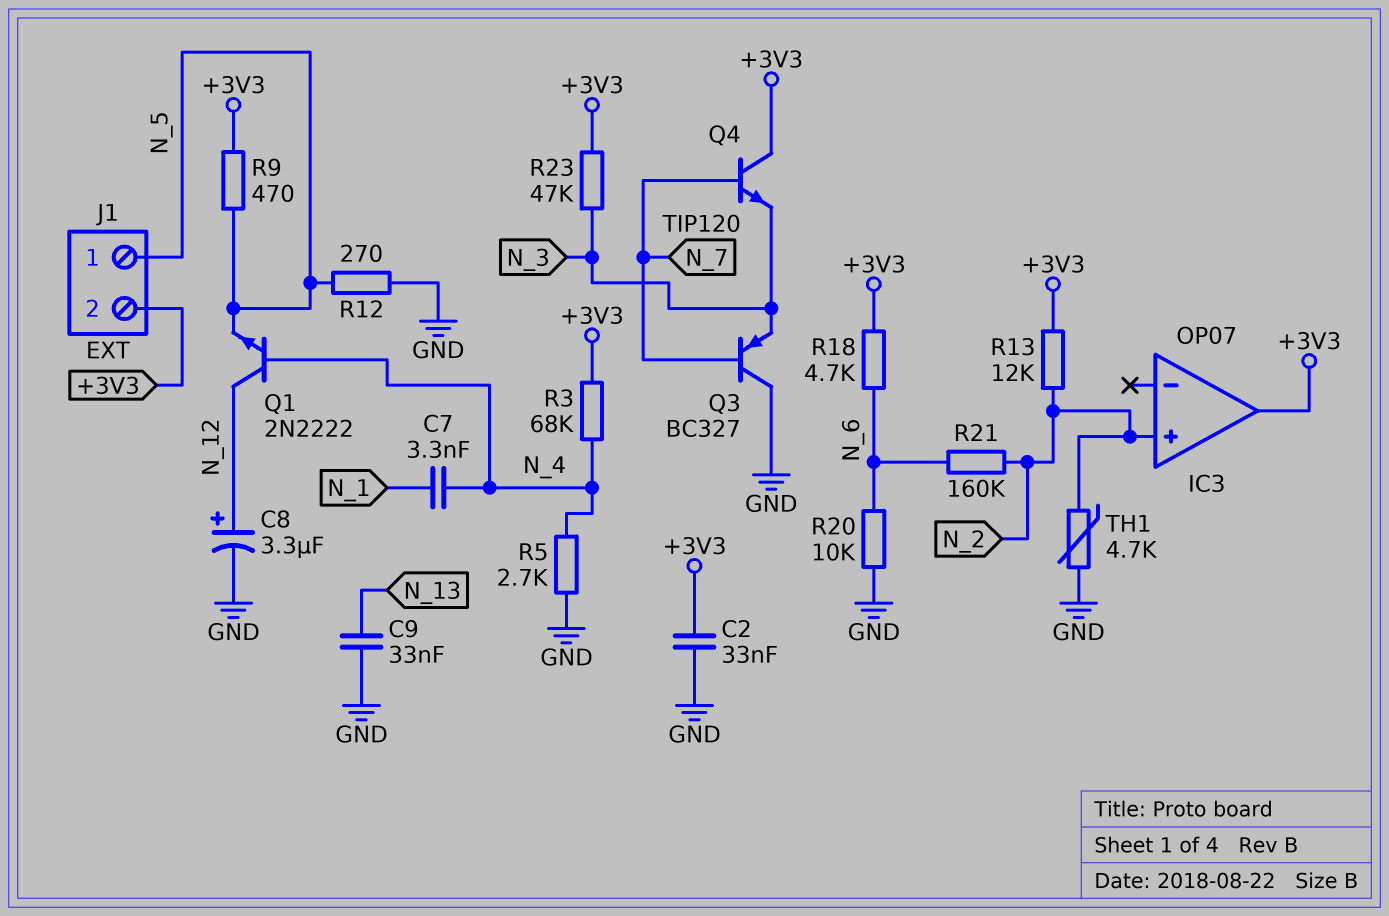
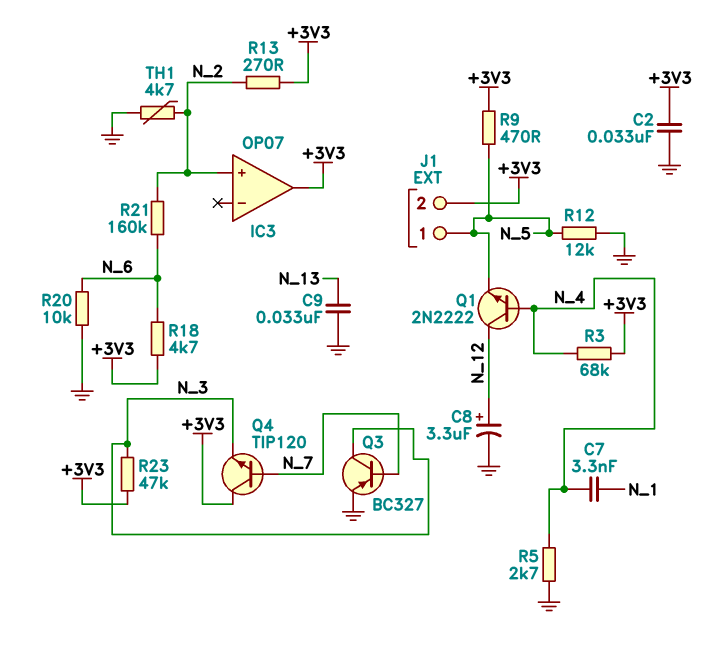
Q3: PNP BC327 (B N_7, C GND, E N_3) -> PNP BC327 (B N_7, C N_3, E GND)
R12: 270 (GND, N_5) -> 12k (GND, N_5)
R13: 12k (+3V3, N_2) -> 270 (+3V3, N_2)

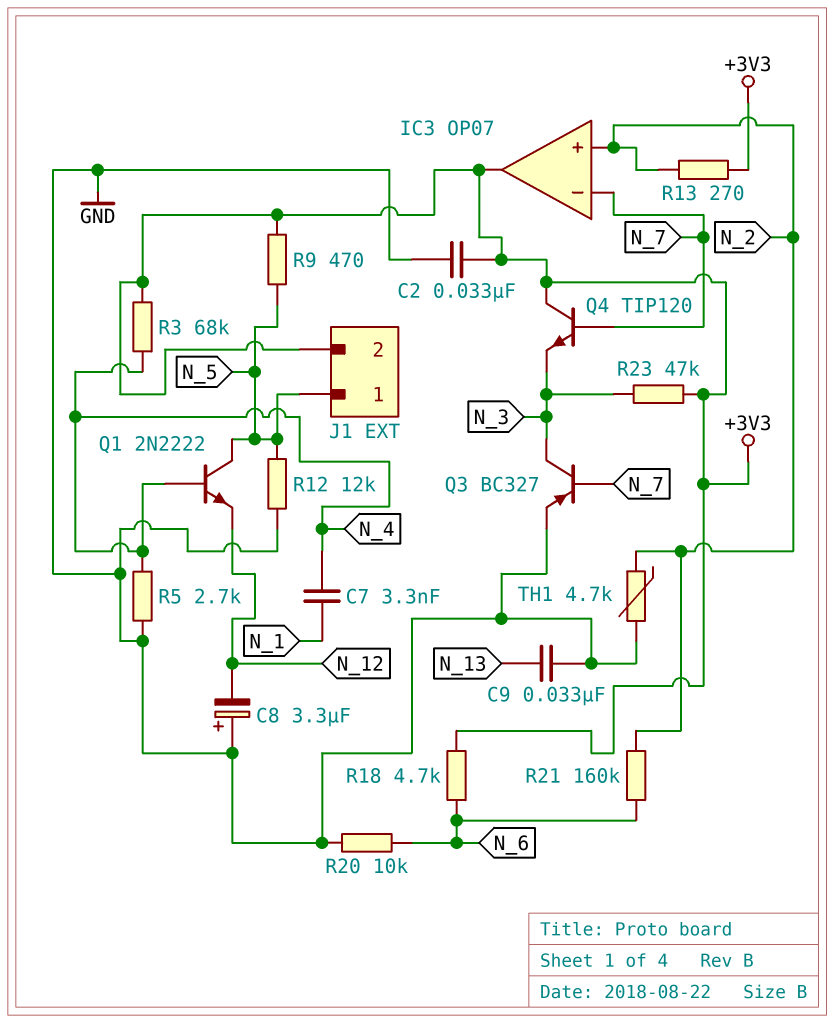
C8: 3.3uF (plus N_12, minus GND) -> 3.3uF (plus GND, minus N_12)
IC3 pin in-: none -> N_7
Q1: NPN 2N2222 (B N_4, C N_12, E N_5) -> NPN 2N2222 (B N_4, C N_5, E N_12)

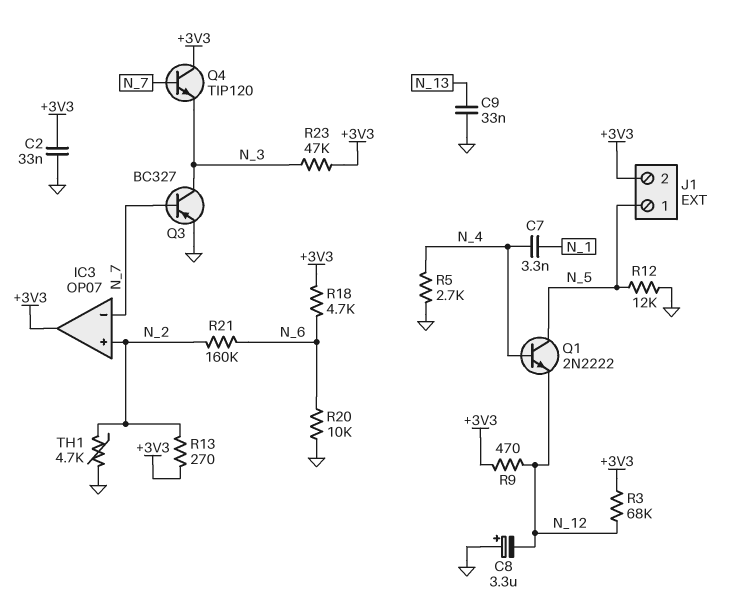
R3: 68k (+3V3, N_4) -> 68k (+3V3, N_12)
R9: 470 (+3V3, N_5) -> 470 (+3V3, N_12)

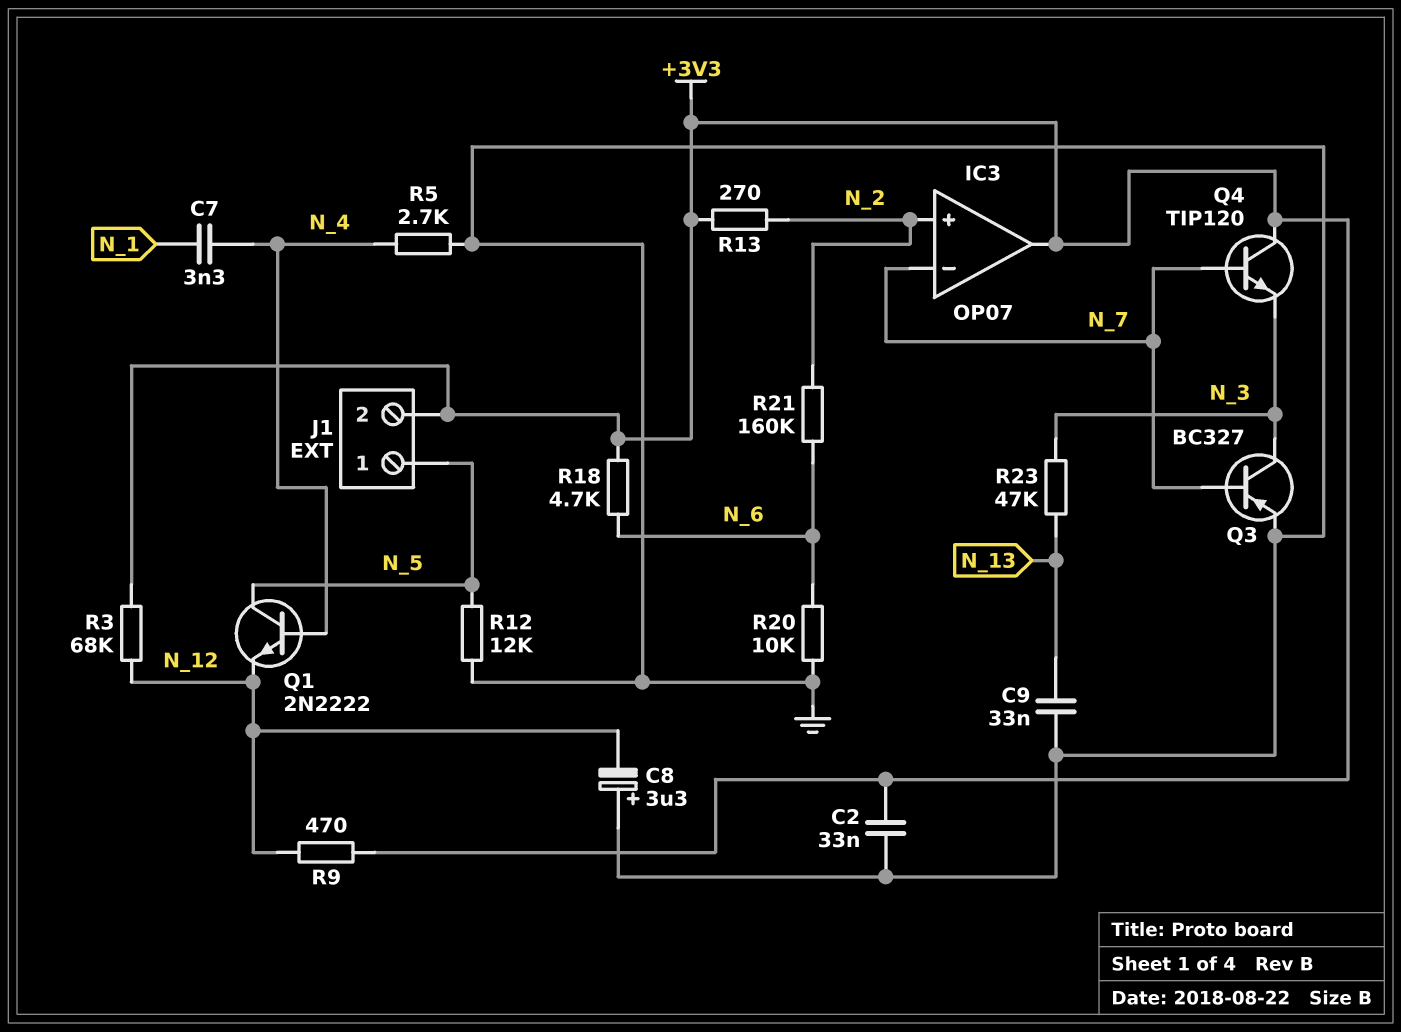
R23: 47k (+3V3, N_3) -> 47k (N_3, N_13)
TH1: 4.7k (GND, N_2) -> none

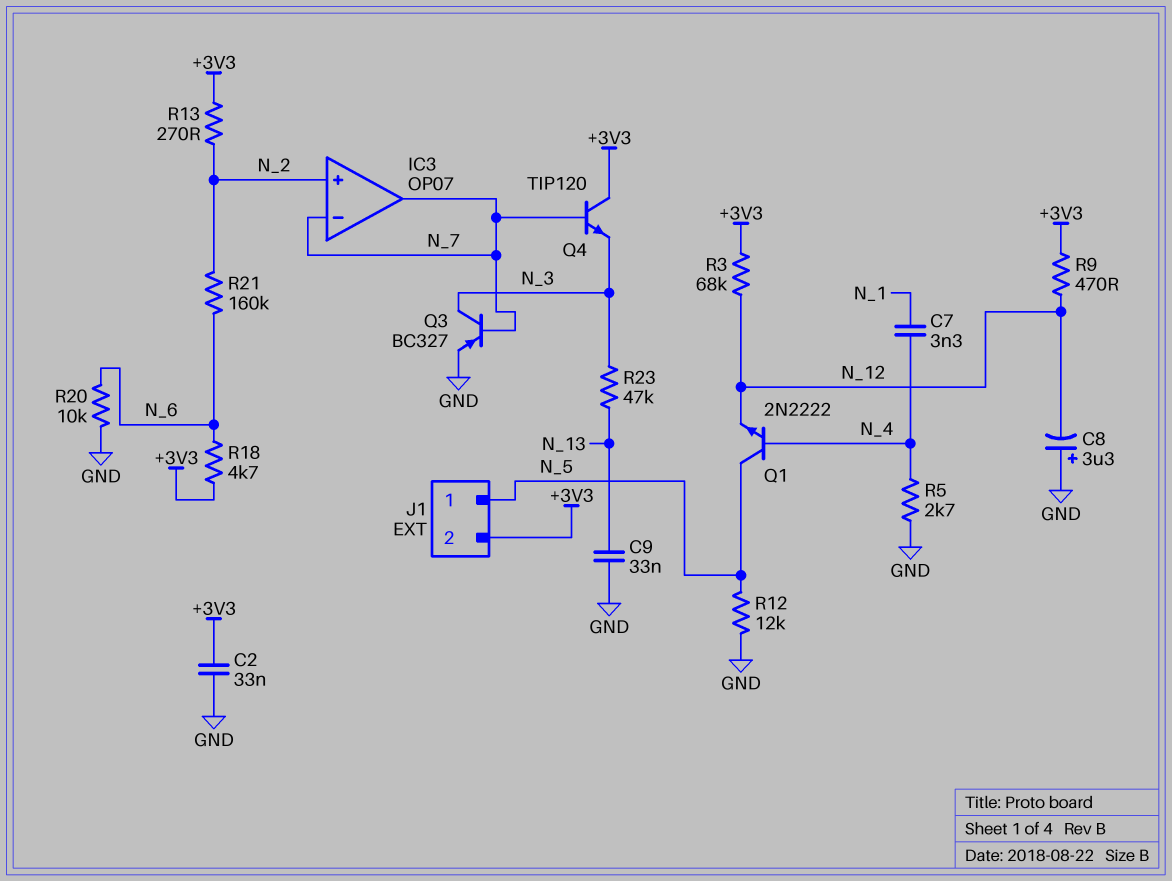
IC3 pin out: +3V3 -> N_7

